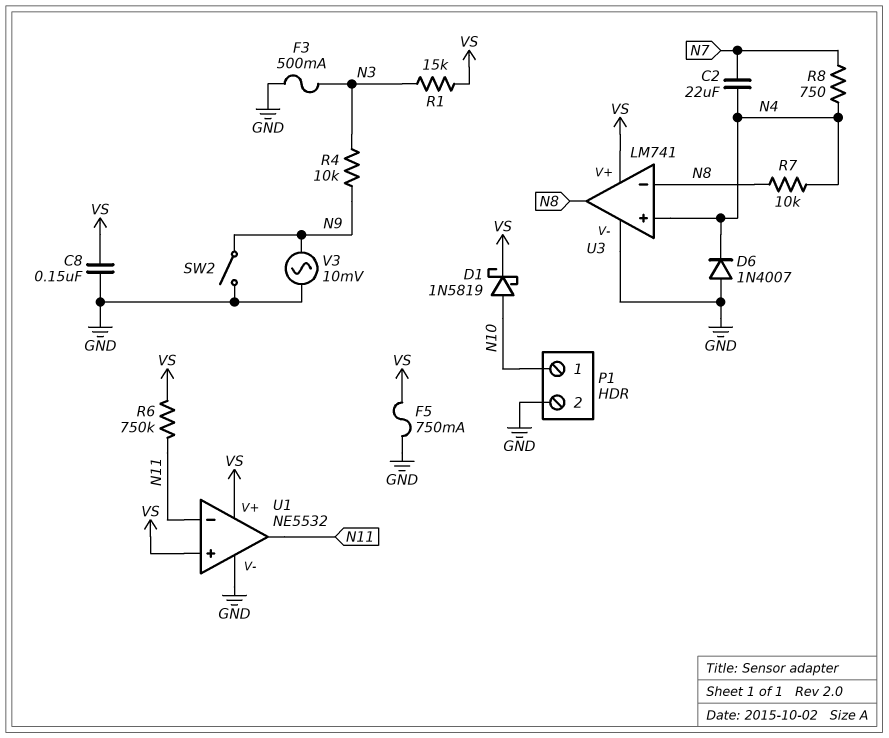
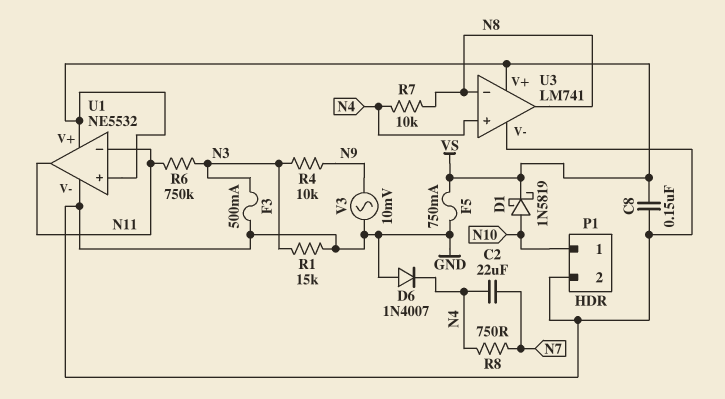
R1: 15k (N3, VS) -> 15k (GND, N3)
R6: 750k (N11, VS) -> 750k (N3, N11)
SW2: switch (GND, N9) -> none

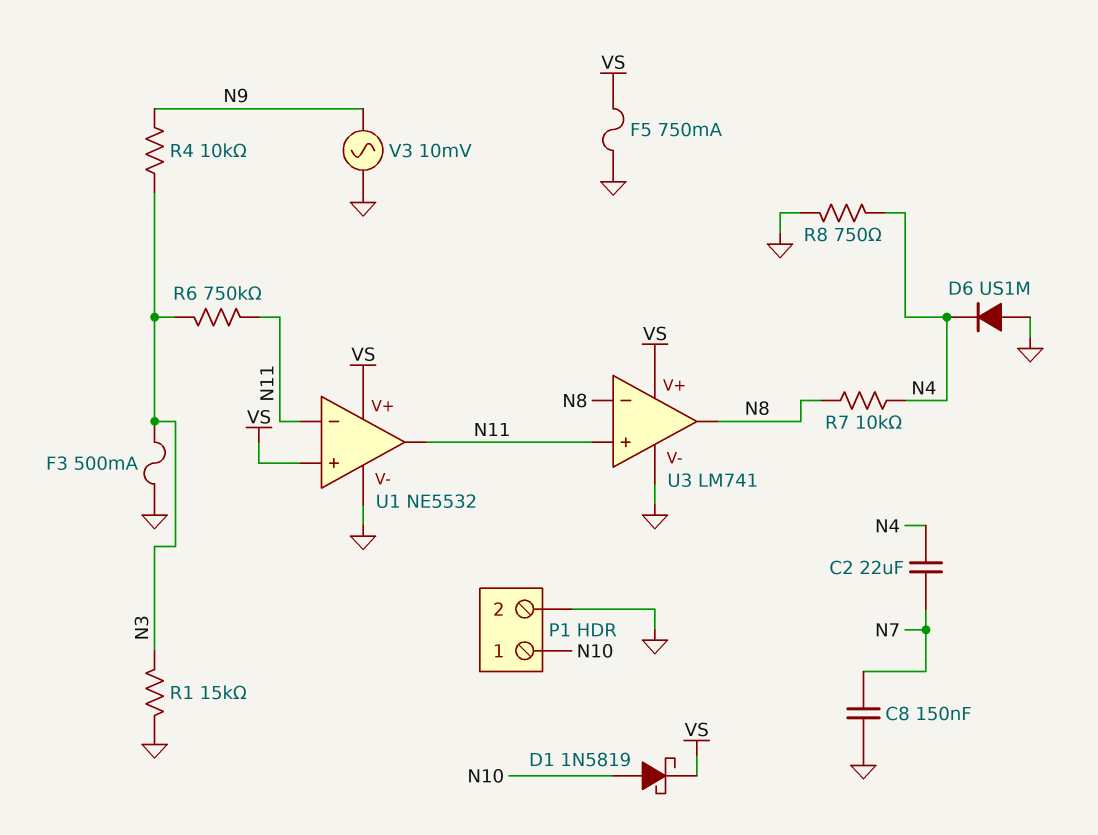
C8: 150nF (GND, VS) -> 150nF (GND, N7)
D6: diode 1N4007 (A GND, K N4) -> diode US1M (A GND, K N4)
R8: 750 (N4, N7) -> 750 (GND, N4)
U3 pin in+: N4 -> N11

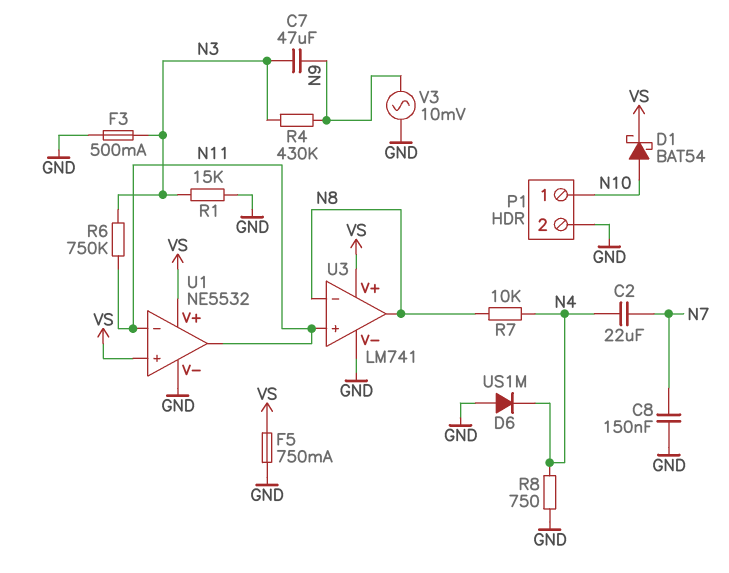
C7: none -> 47uF (N3, N9)
D1: schottky 1N5819 (A N10, K VS) -> schottky BAT54 (A N10, K VS)
R4: 10k (N3, N9) -> 430k (N3, N9)

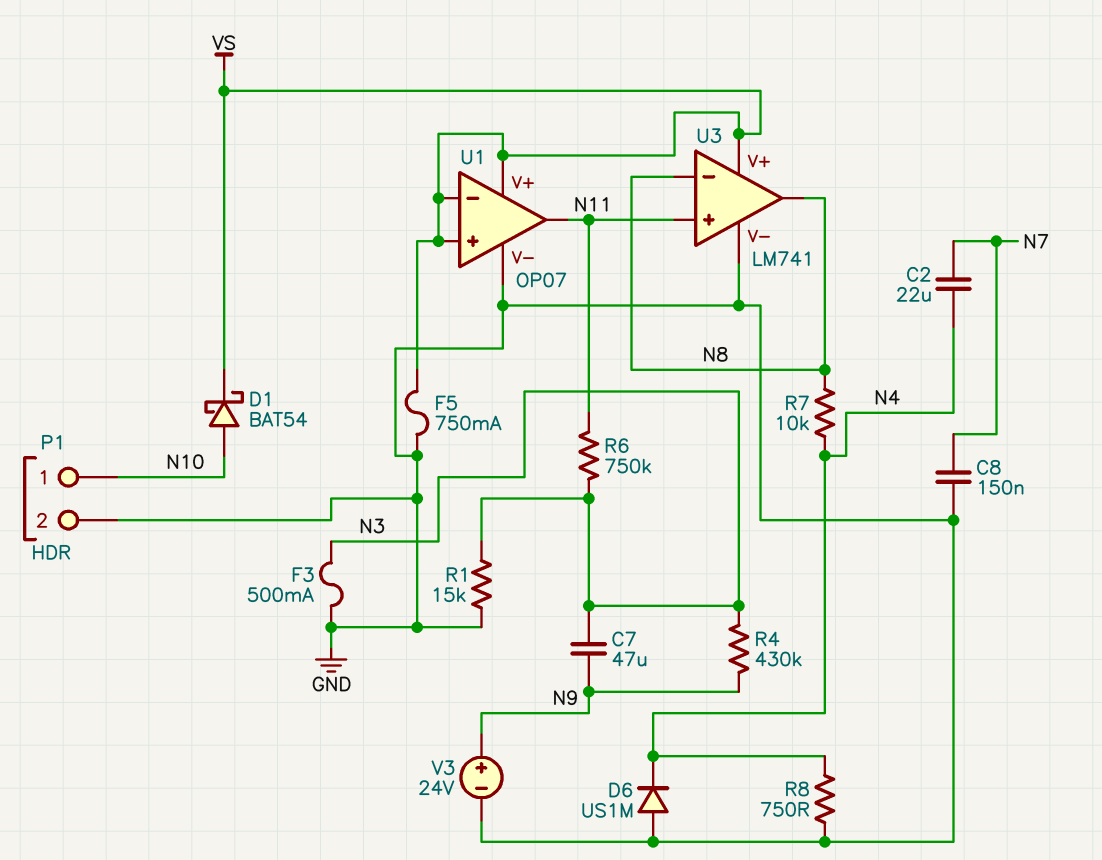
U1: NE5532 -> OP07
U1 pin in-: N11 -> VS
V3: AC 10mV (GND, N9) -> 24V (plus N9, minus GND)

